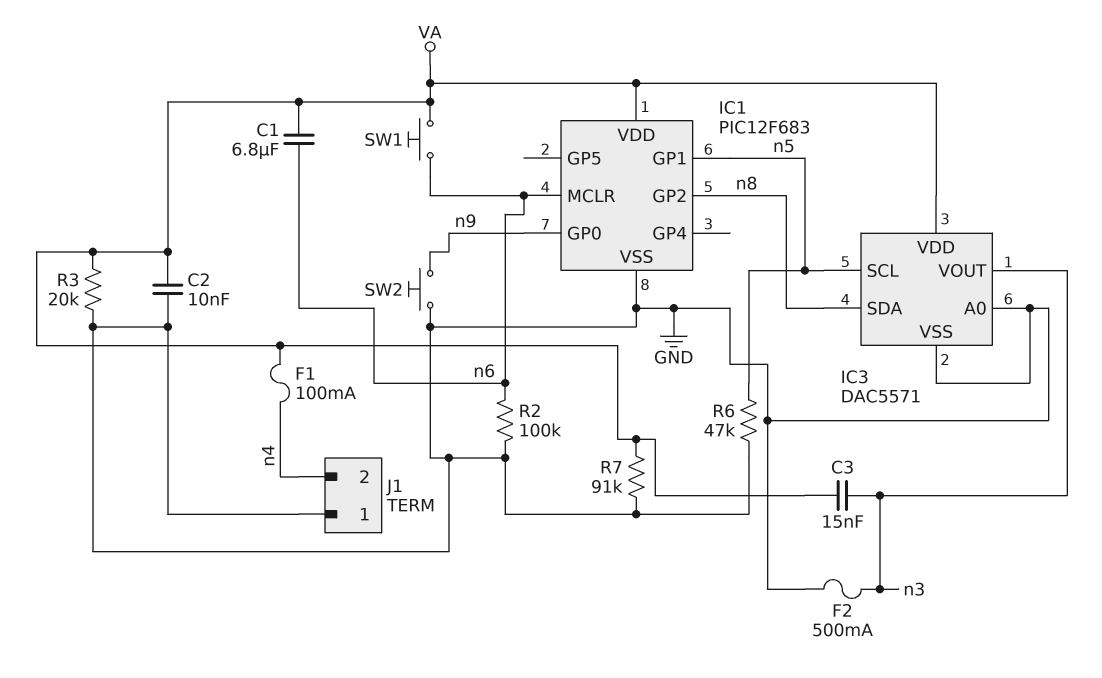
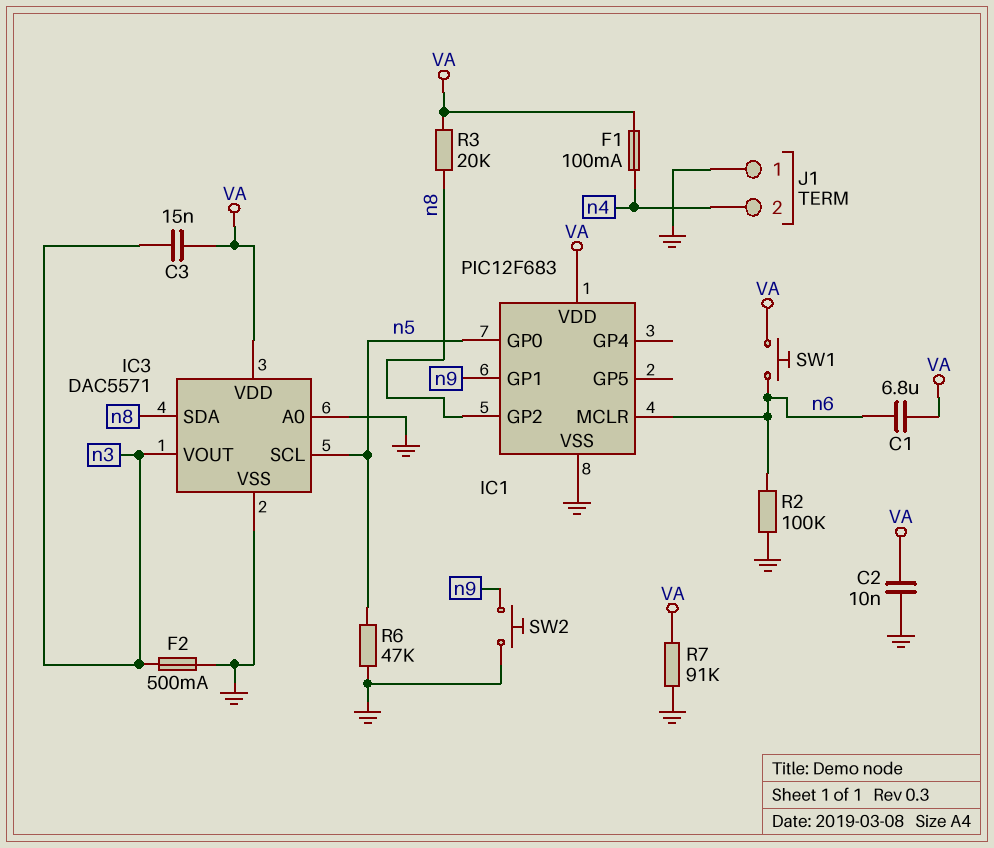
IC1 pin GP0: n9 -> n5
IC1 pin GP1: n5 -> n9
R3: 20k (GND, VA) -> 20k (VA, n8)

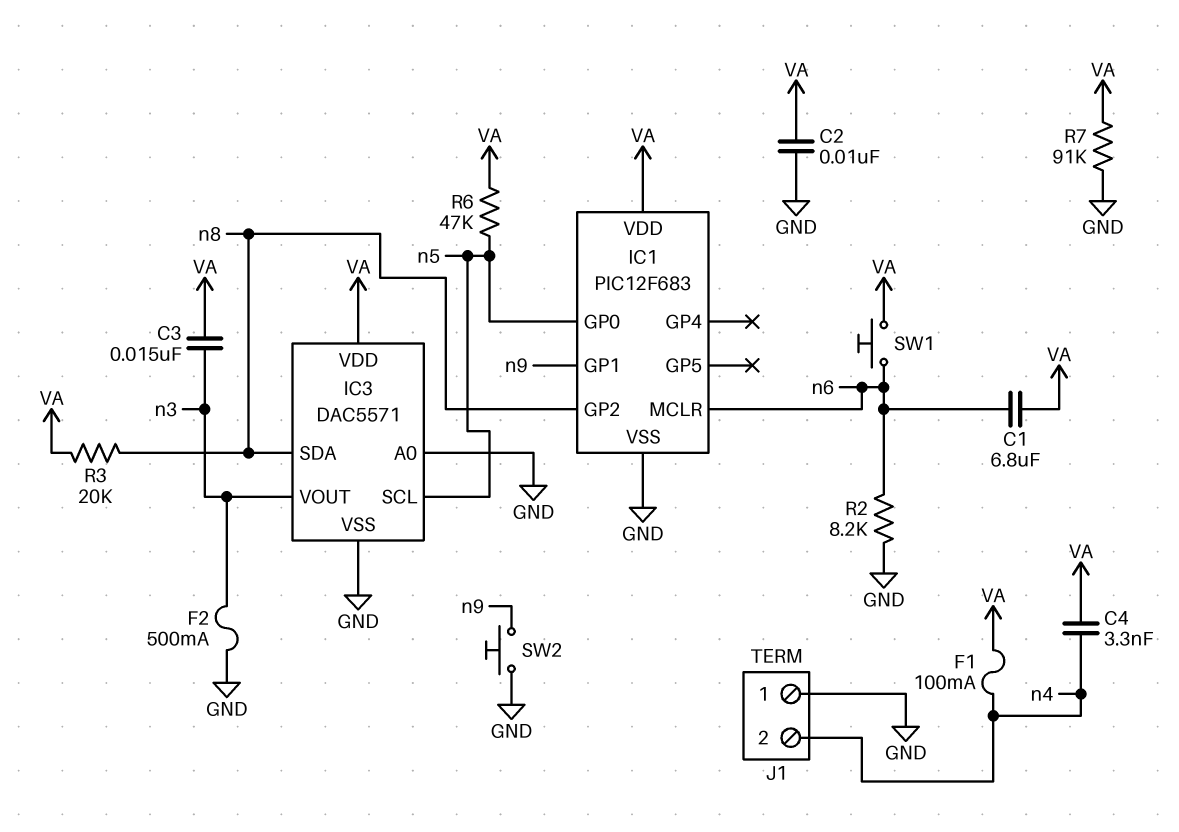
C4: none -> 3.3nF (VA, n4)
R2: 100k (GND, n6) -> 8.2k (GND, n6)
R6: 47k (GND, n5) -> 47k (VA, n5)

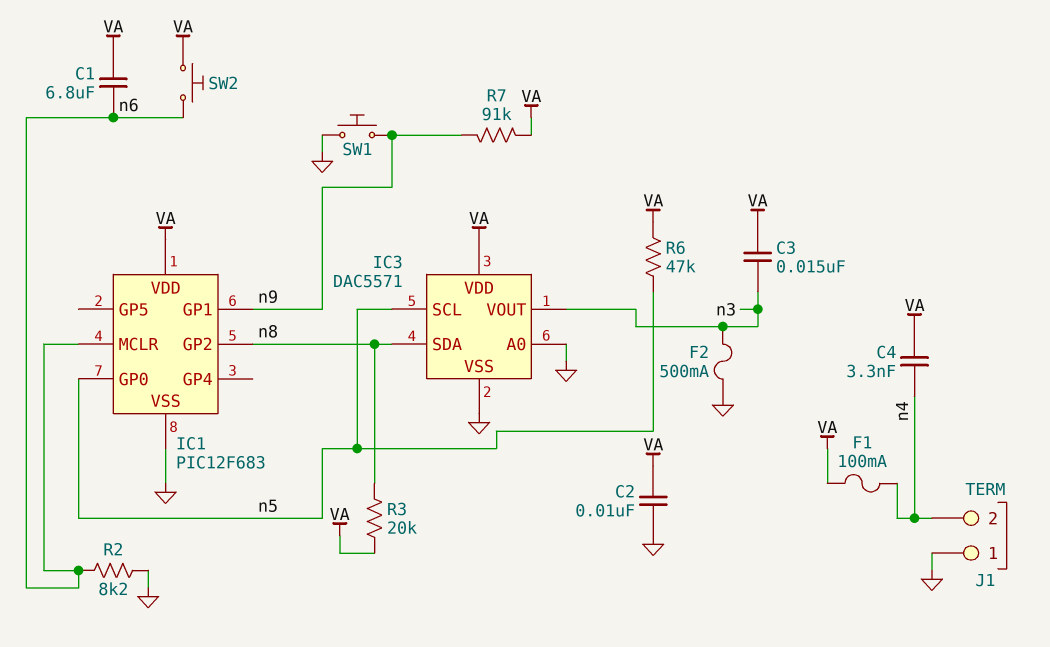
R7: 91k (GND, VA) -> 91k (VA, n9)
SW1: button (VA, n6) -> button (GND, n9)
SW2: button (GND, n9) -> button (VA, n6)

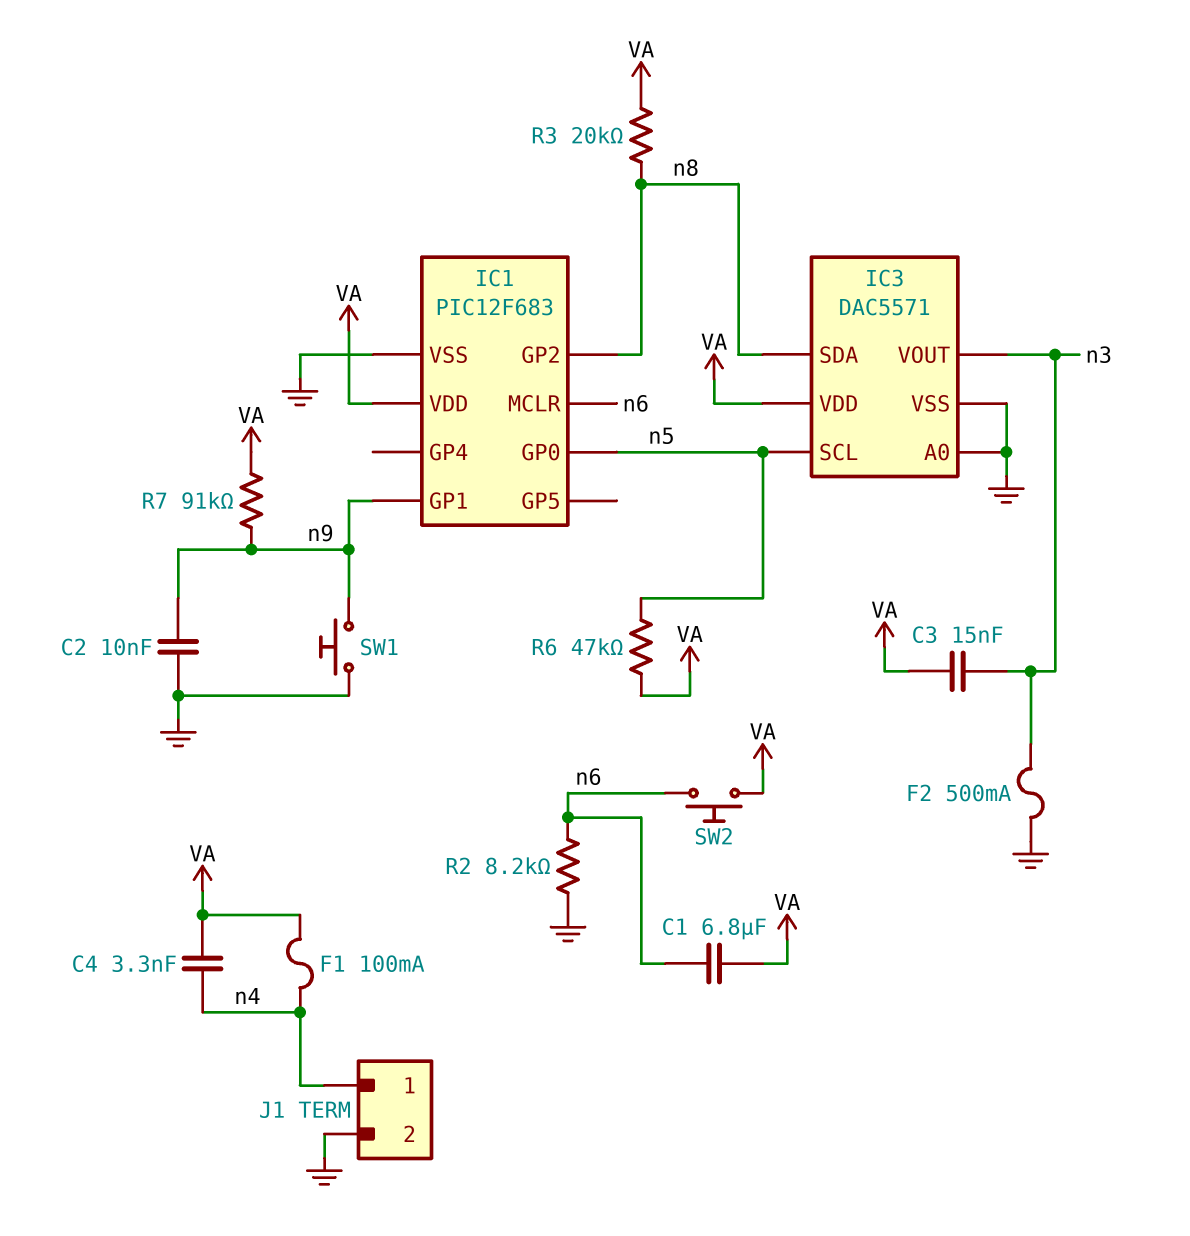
C2: 10nF (GND, VA) -> 10nF (GND, n9)
J1 pin 1: GND -> n4
J1 pin 2: n4 -> GND

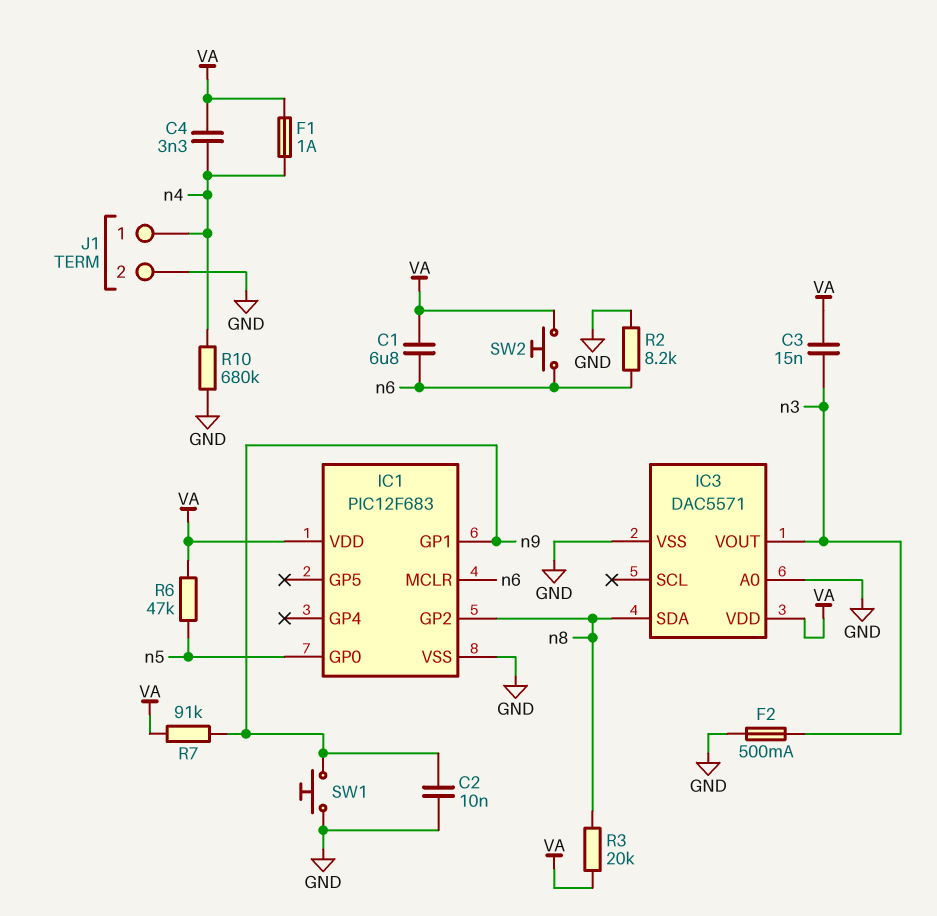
F1: 100mA (VA, n4) -> 1A (VA, n4)
IC3 pin SCL: n5 -> none
R10: none -> 680k (GND, n4)

